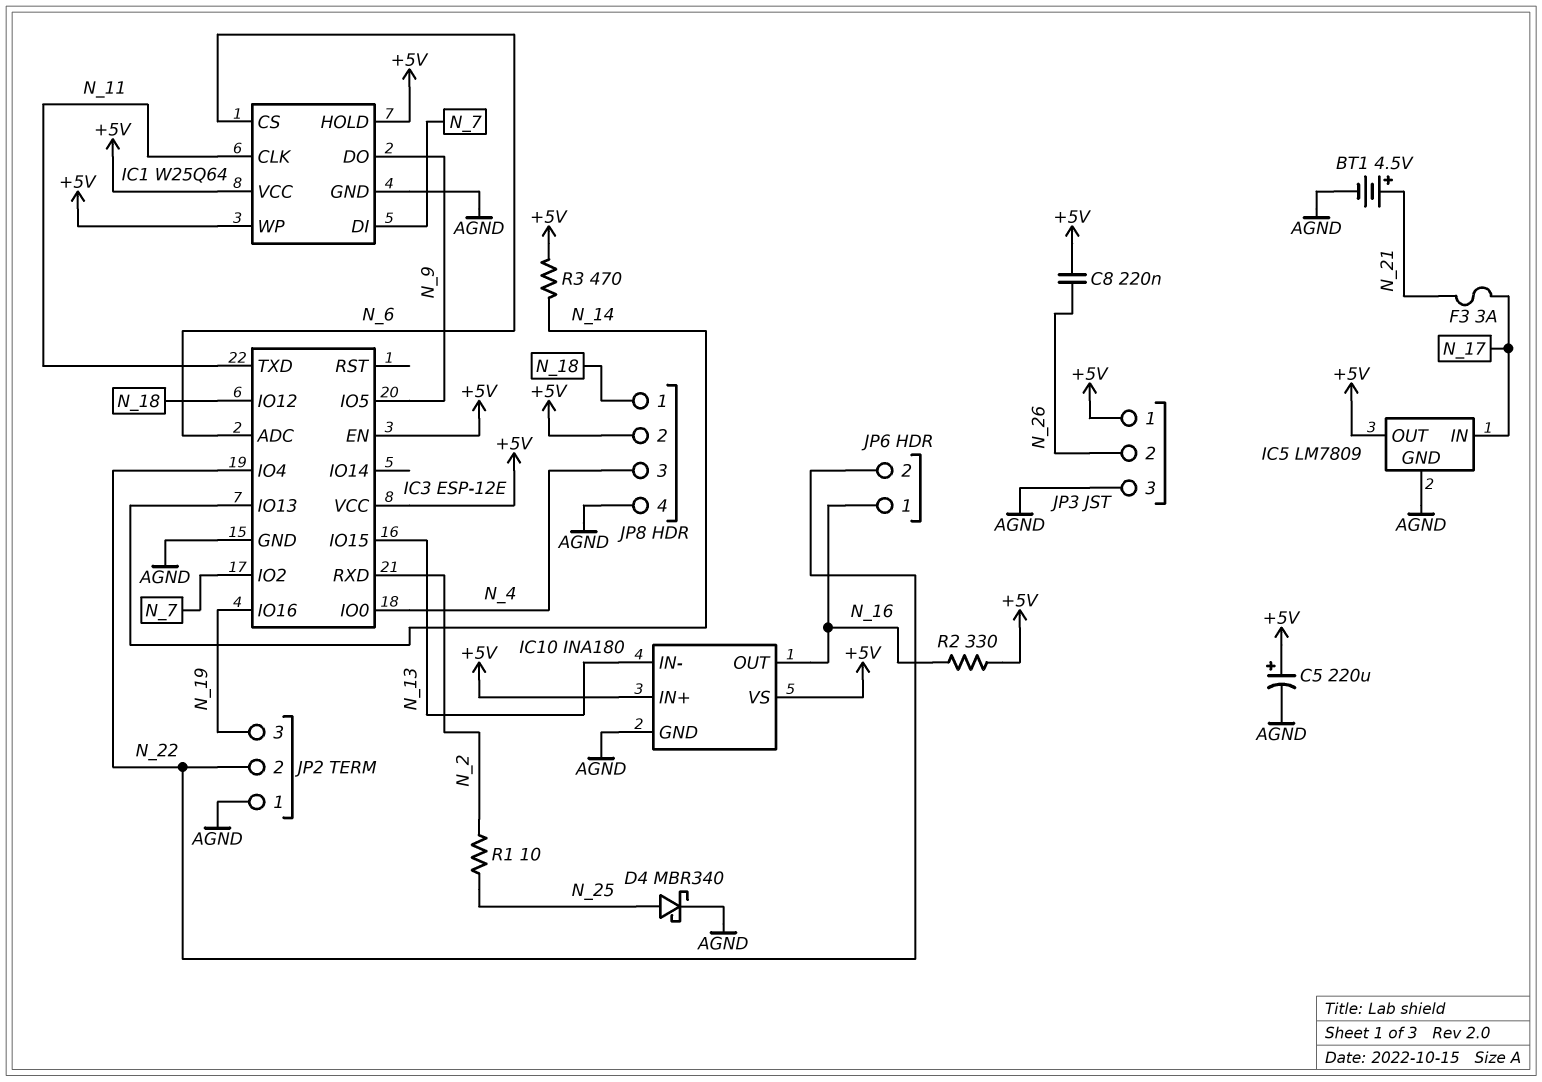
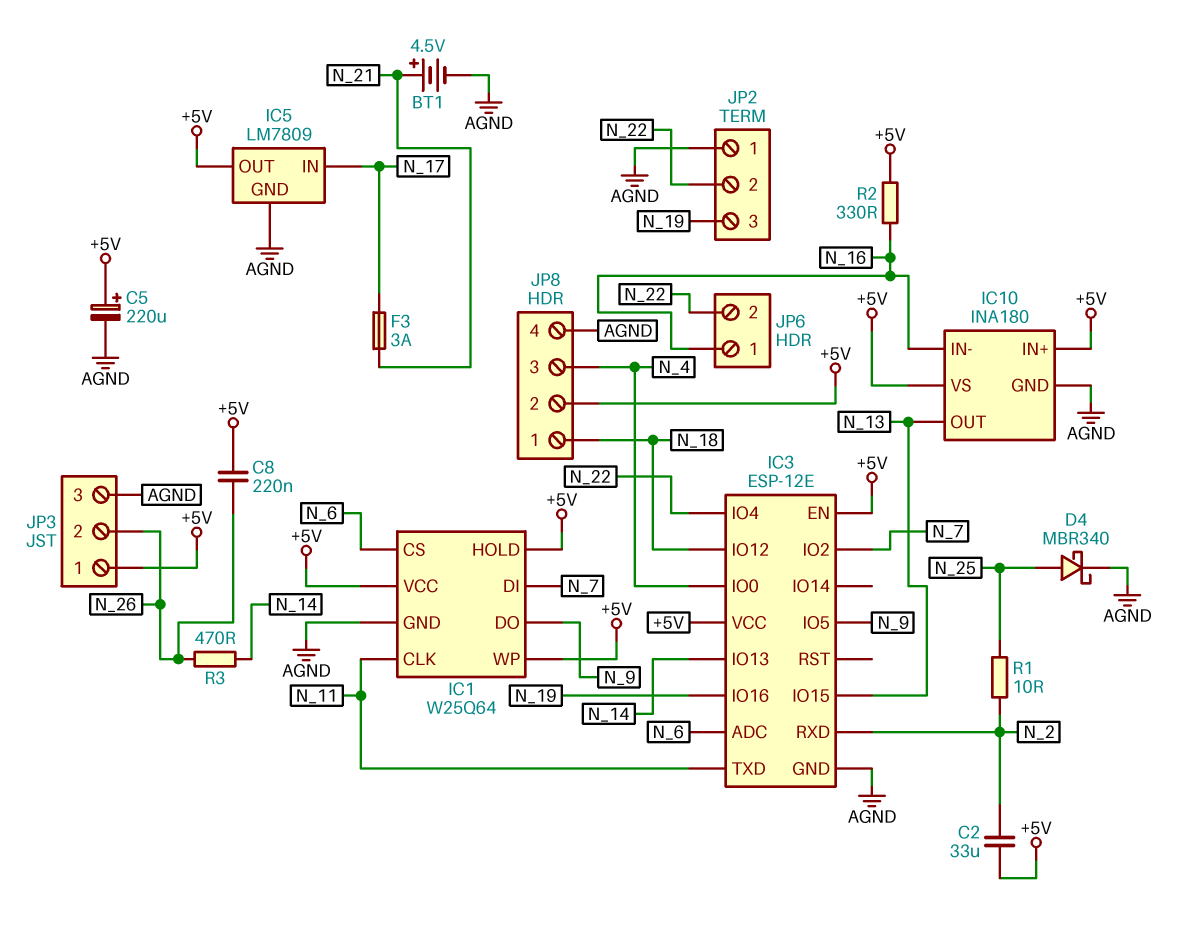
C2: none -> 33uF (+5V, N_2)
IC10 pin IN-: N_13 -> N_16
IC10 pin OUT: N_16 -> N_13
R3: 470 (+5V, N_14) -> 470 (N_14, N_26)

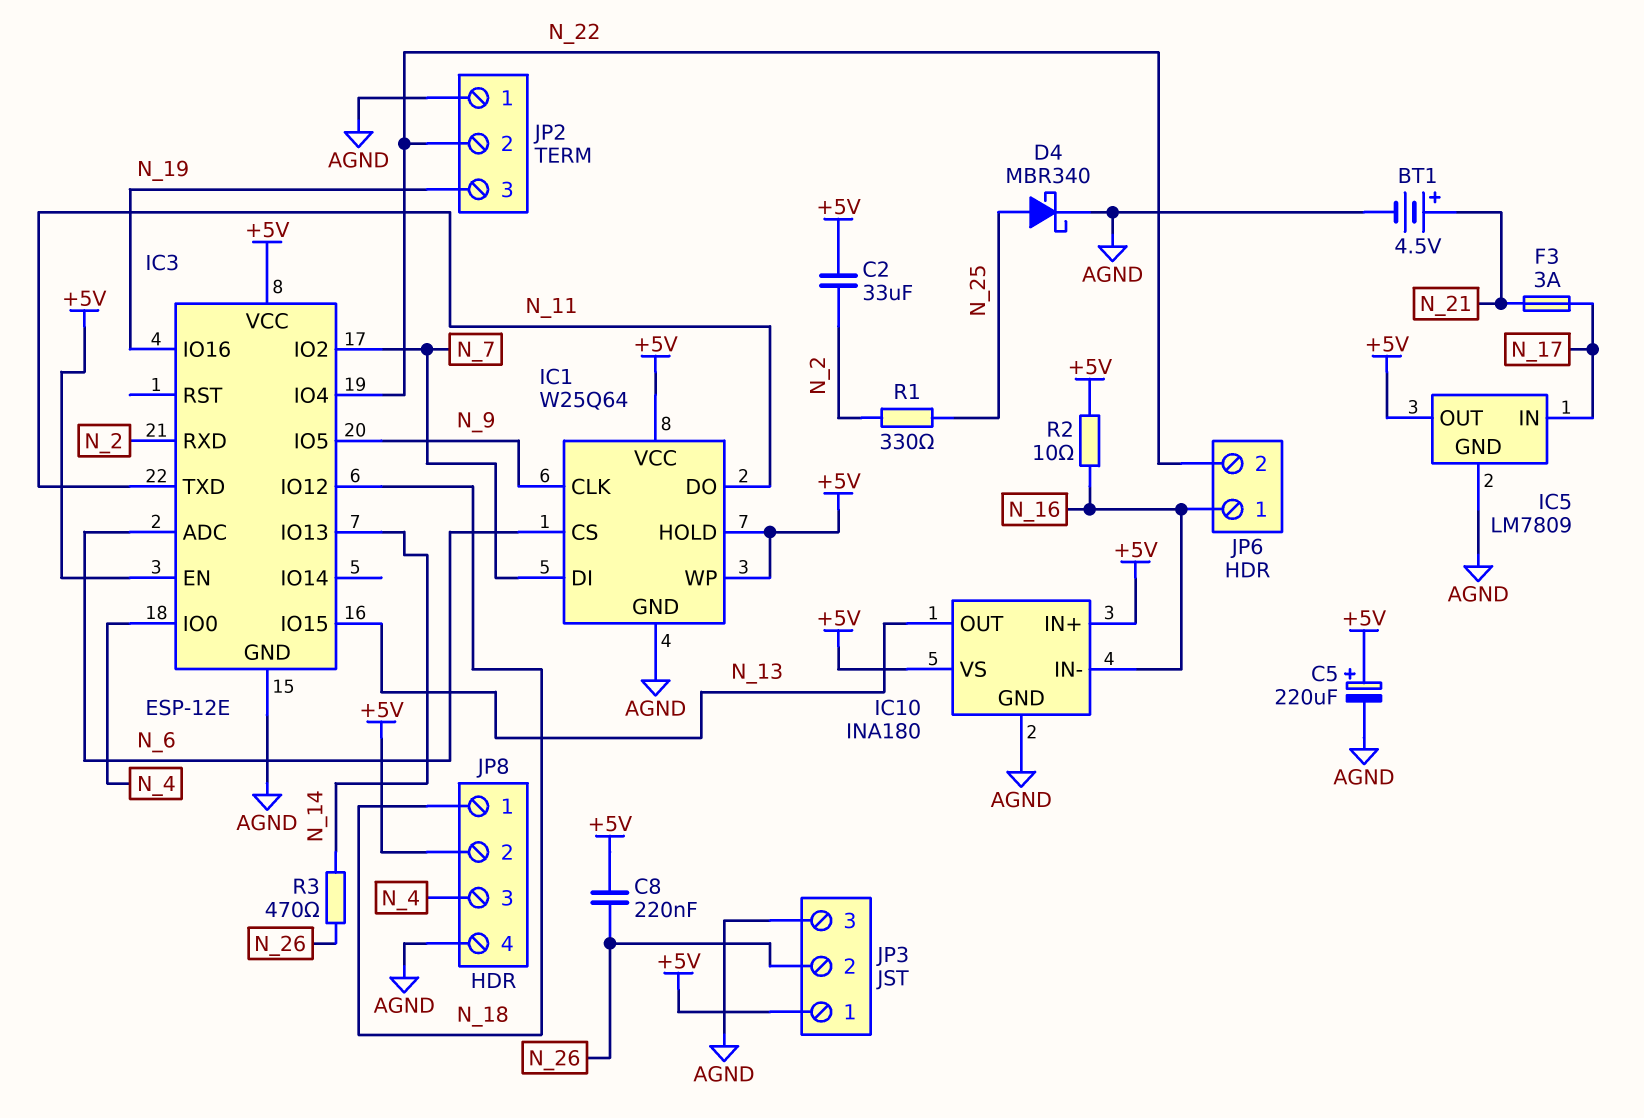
IC1 pin CLK: N_11 -> N_9
IC1 pin DO: N_9 -> N_11
R1: 10 (N_2, N_25) -> 330 (N_2, N_25)
R2: 330 (+5V, N_16) -> 10 (+5V, N_16)

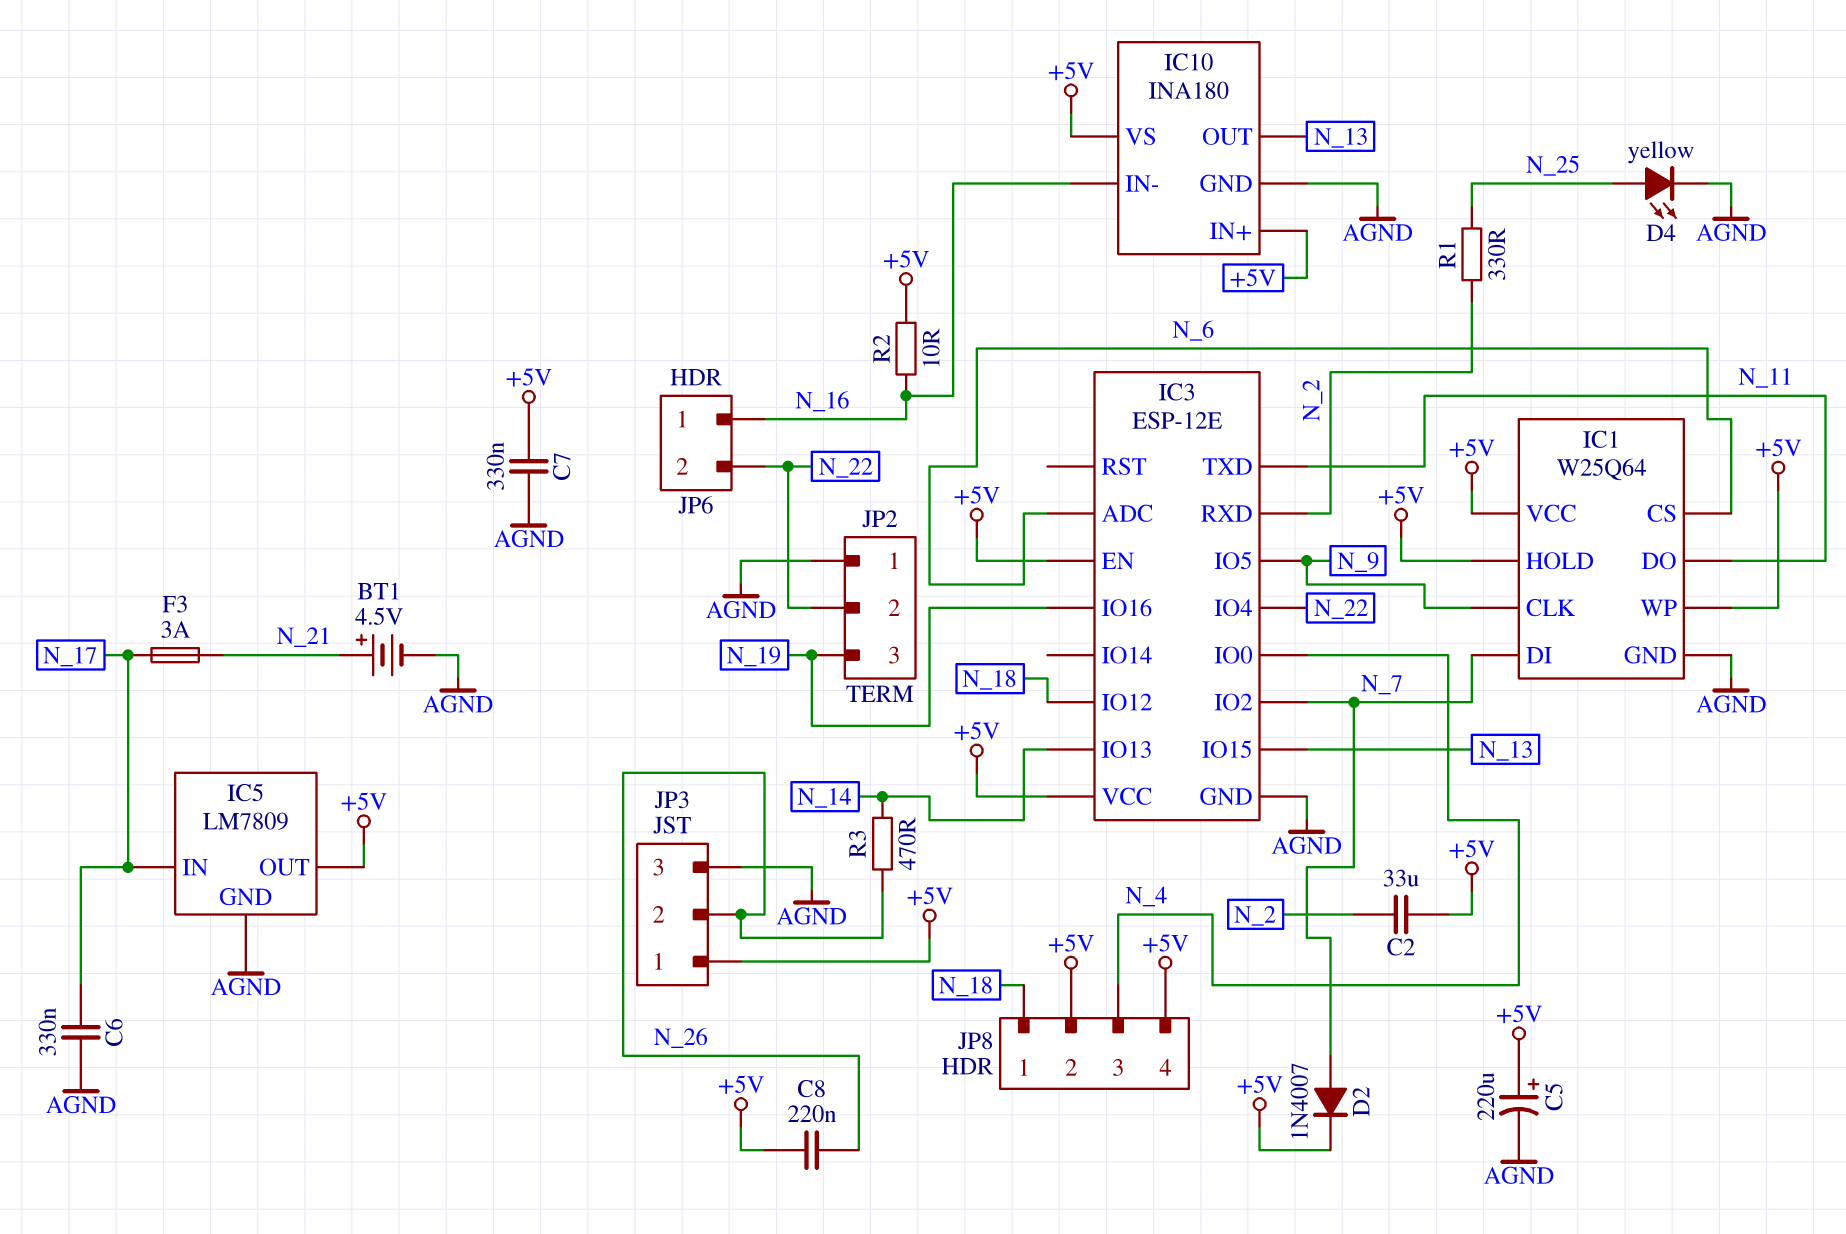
C6: none -> 330nF (AGND, N_17)
C7: none -> 330nF (+5V, AGND)
D2: none -> diode 1N4007 (A N_7, K +5V)
D4: schottky MBR340 (A N_25, K AGND) -> LED yellow (A N_25, K AGND)
JP8 pin 4: AGND -> +5V

